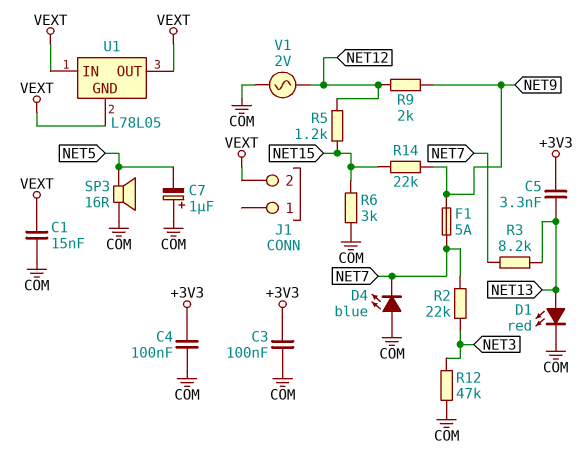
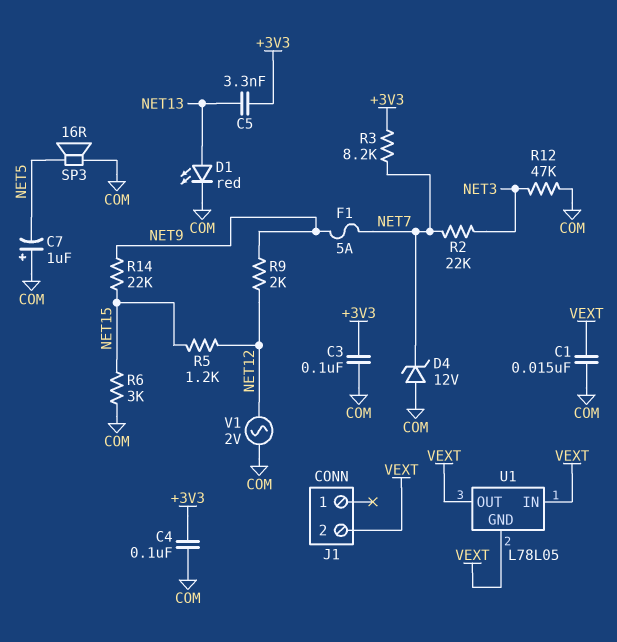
D4: LED blue (A COM, K NET7) -> zener 12V (A COM, K NET7)
R3: 8.2k (NET7, NET13) -> 8.2k (+3V3, NET7)

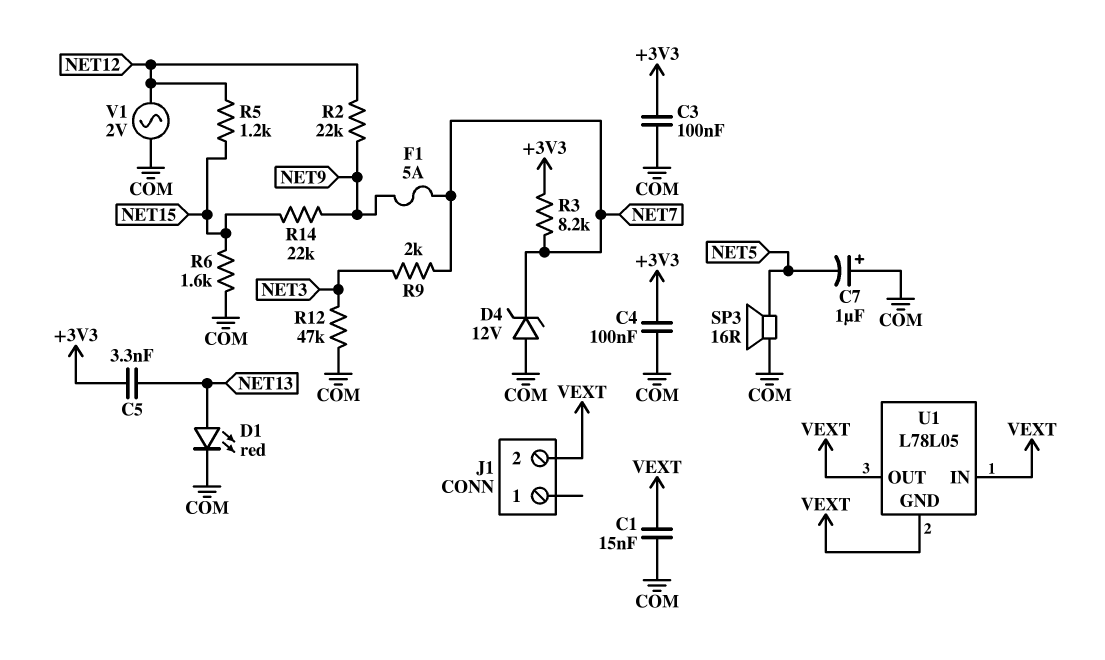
R2: 22k (NET3, NET7) -> 22k (NET9, NET12)
R6: 3k (COM, NET15) -> 1.6k (COM, NET15)
R9: 2k (NET9, NET12) -> 2k (NET3, NET7)

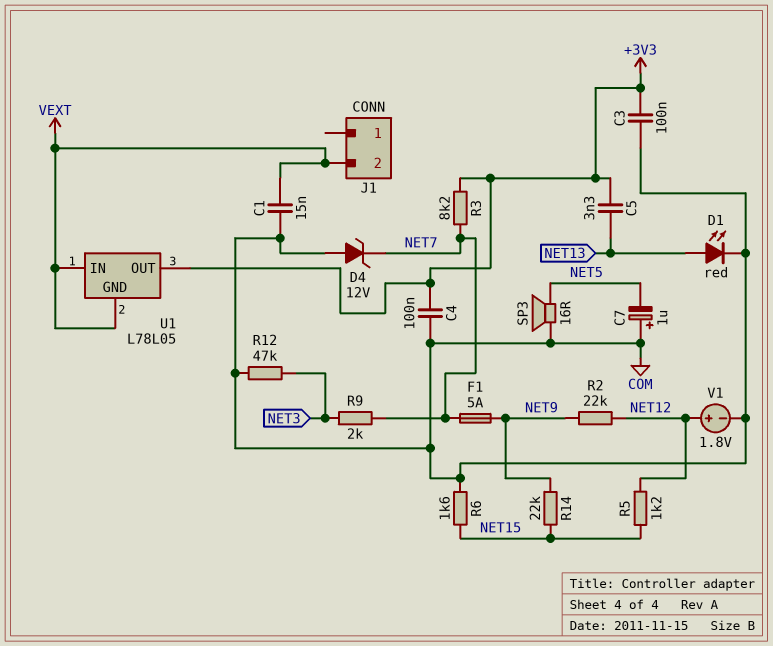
U1 pin OUT: VEXT -> +3V3
V1: AC 2V (COM, NET12) -> 1.8V (plus NET12, minus COM)

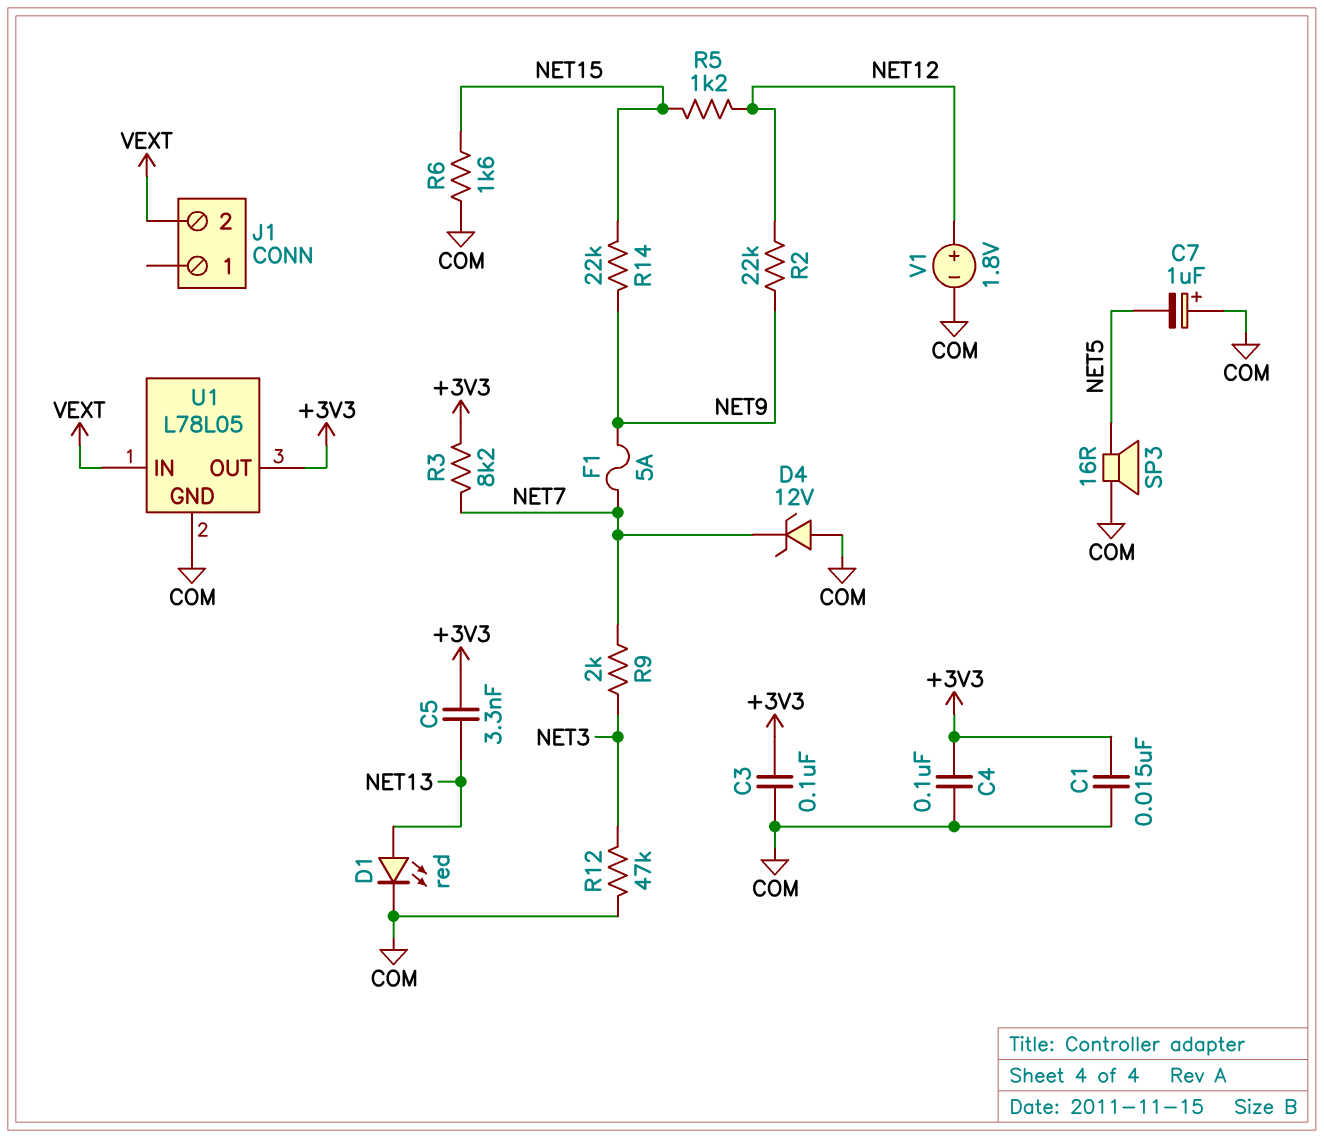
C1: 15nF (COM, VEXT) -> 15nF (+3V3, COM)
U1 pin GND: VEXT -> COM

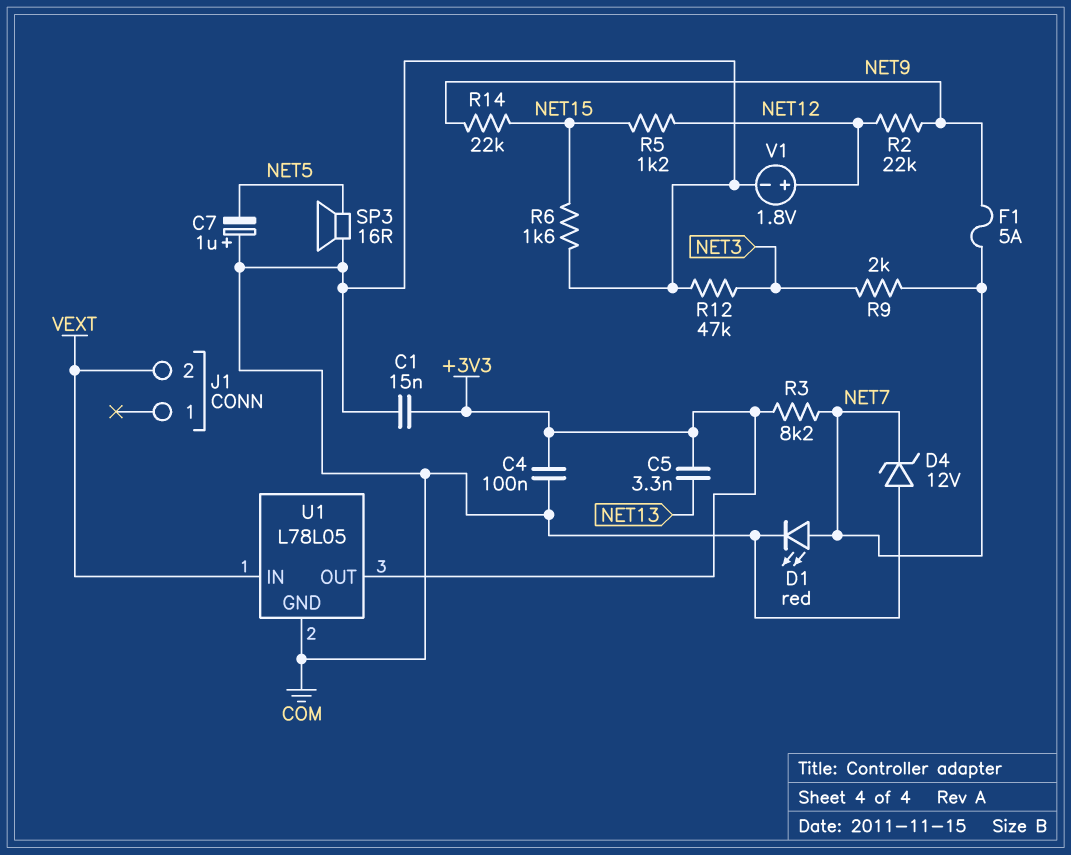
C3: 100nF (+3V3, COM) -> none
D1: LED red (A NET13, K COM) -> LED red (A NET7, K COM)

